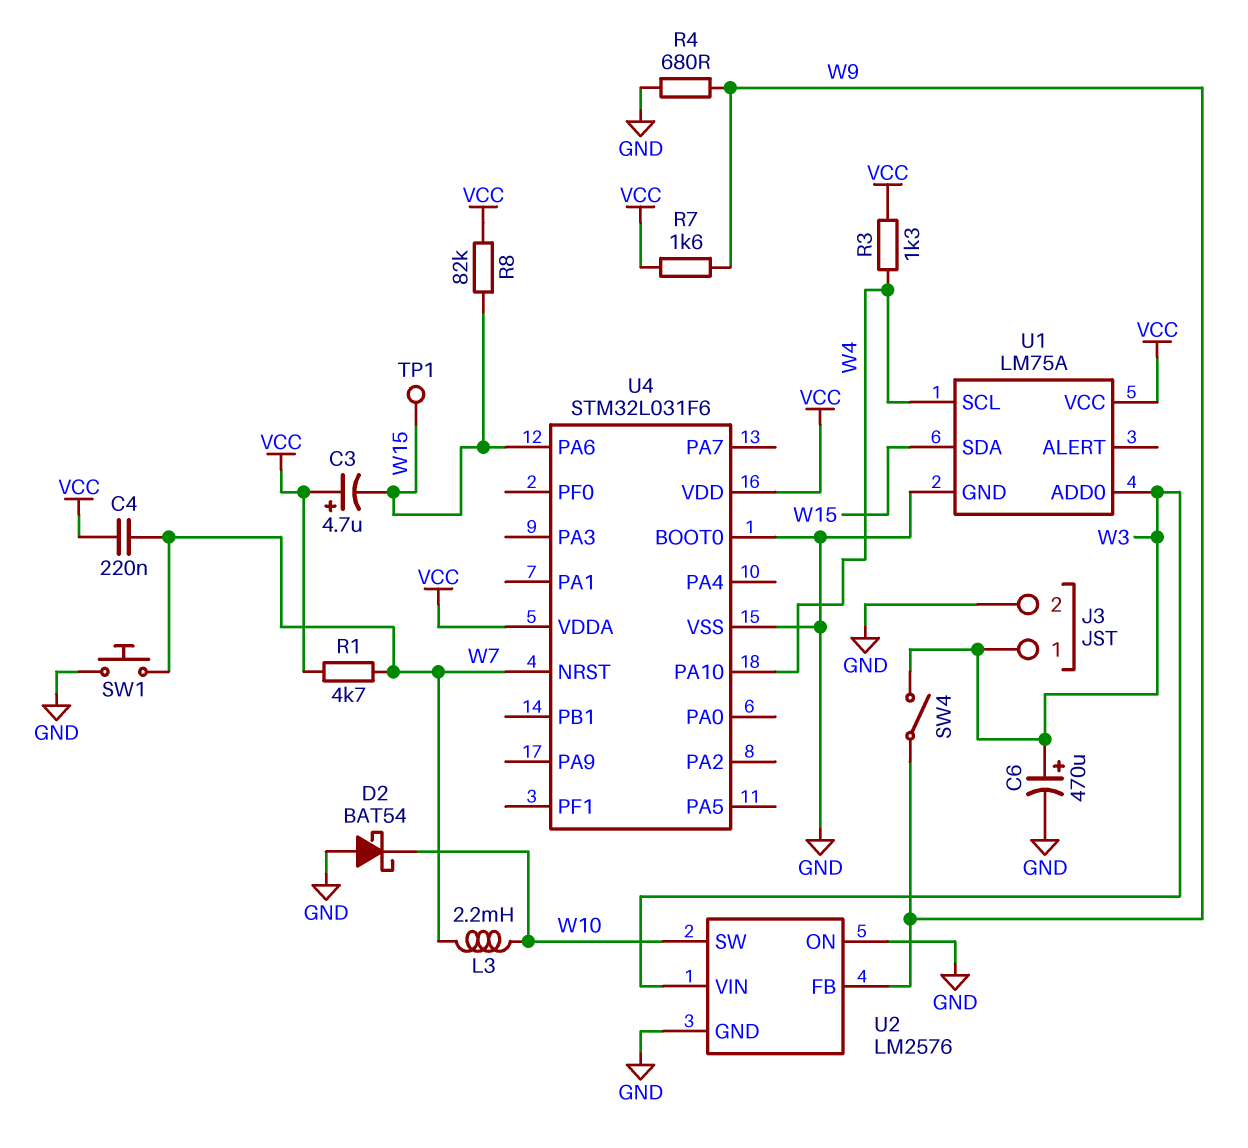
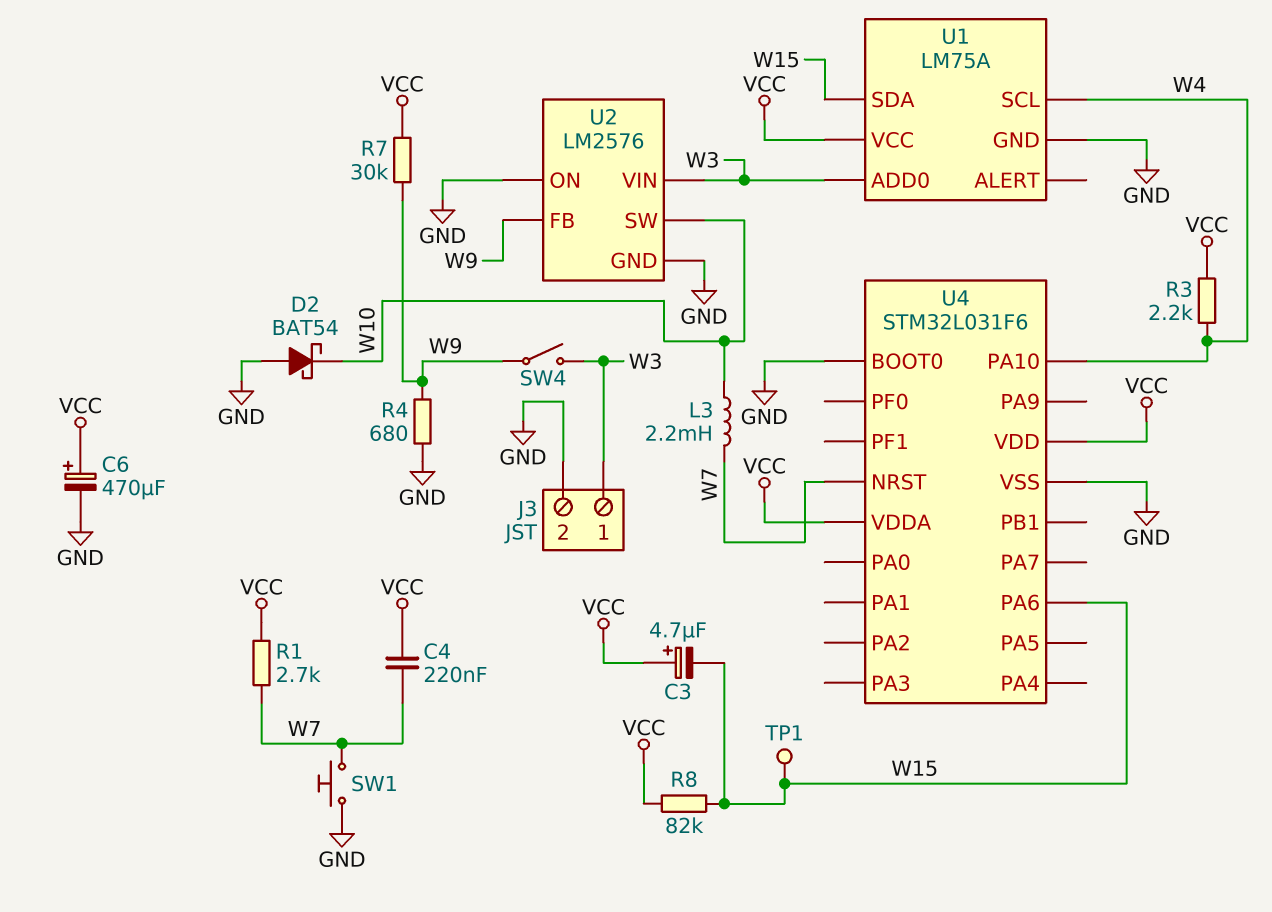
C6: 470uF (plus W3, minus GND) -> 470uF (plus VCC, minus GND)
R1: 4.7k (VCC, W7) -> 2.7k (VCC, W7)
R3: 1.3k (VCC, W4) -> 2.2k (VCC, W4)
R7: 1.6k (VCC, W9) -> 30k (VCC, W9)

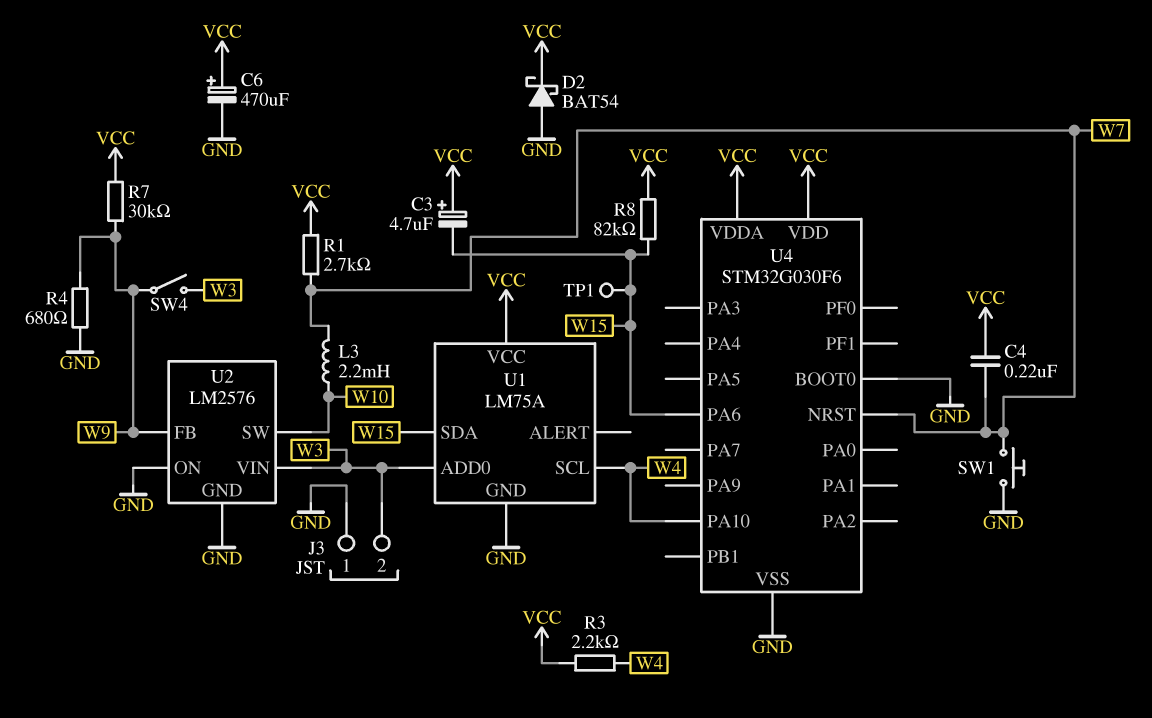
D2: schottky BAT54 (A GND, K W10) -> schottky BAT54 (A GND, K VCC)
J3 pin 1: W3 -> GND
J3 pin 2: GND -> W3
U4: STM32L031F6 -> STM32G030F6

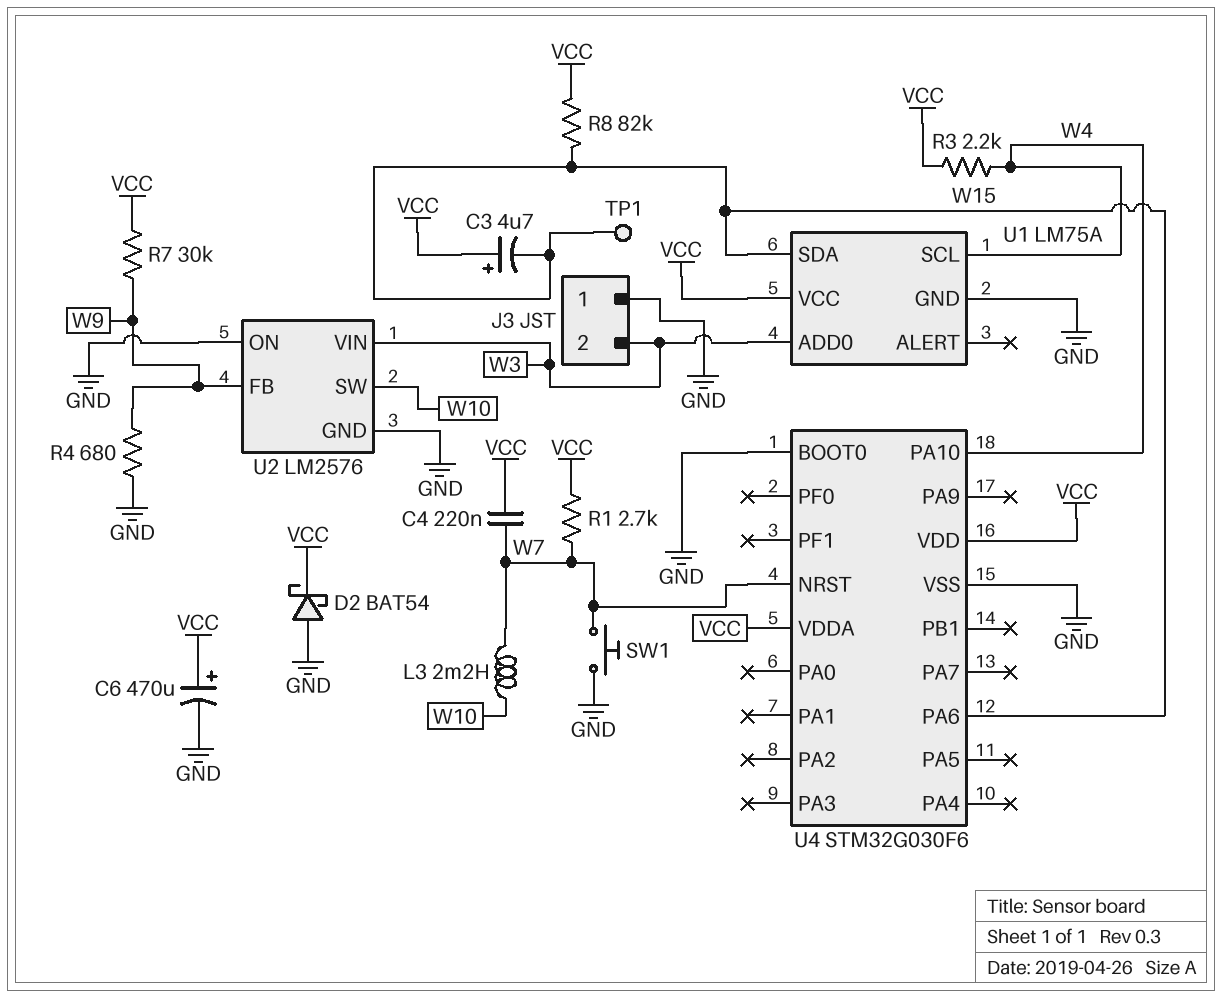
SW4: switch (W3, W9) -> none

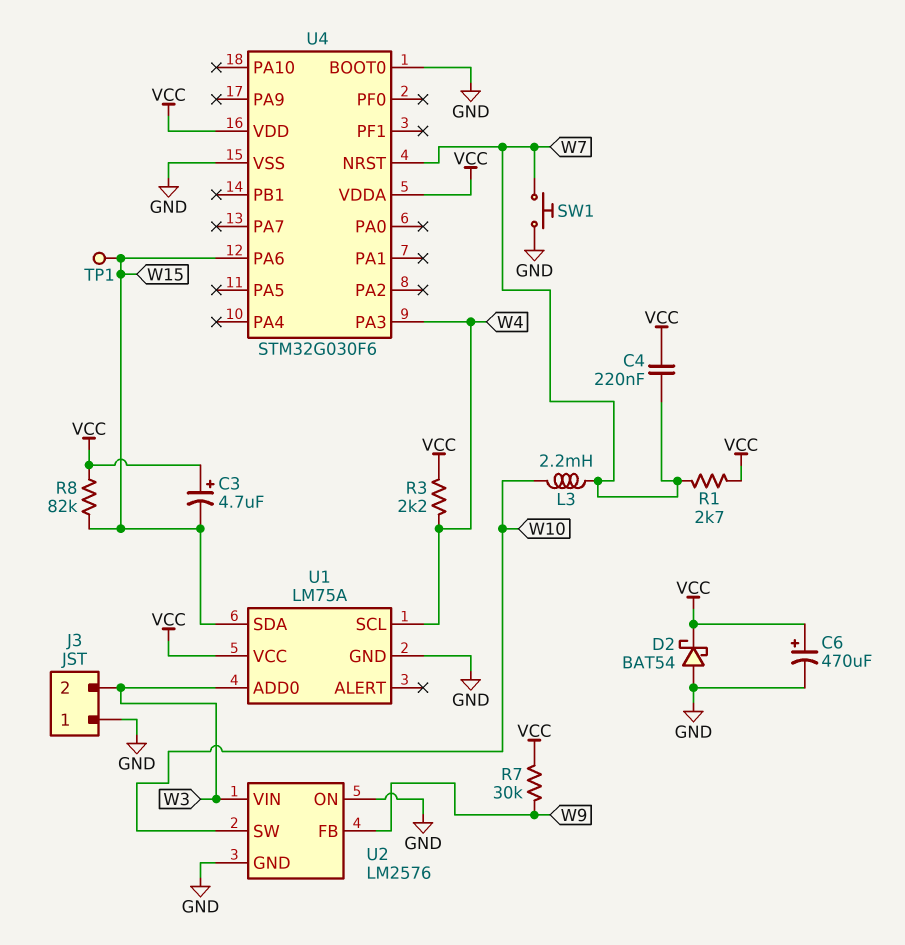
R4: 680 (GND, W9) -> none
U4 pin PA3: none -> W4
U4 pin PA10: W4 -> none

